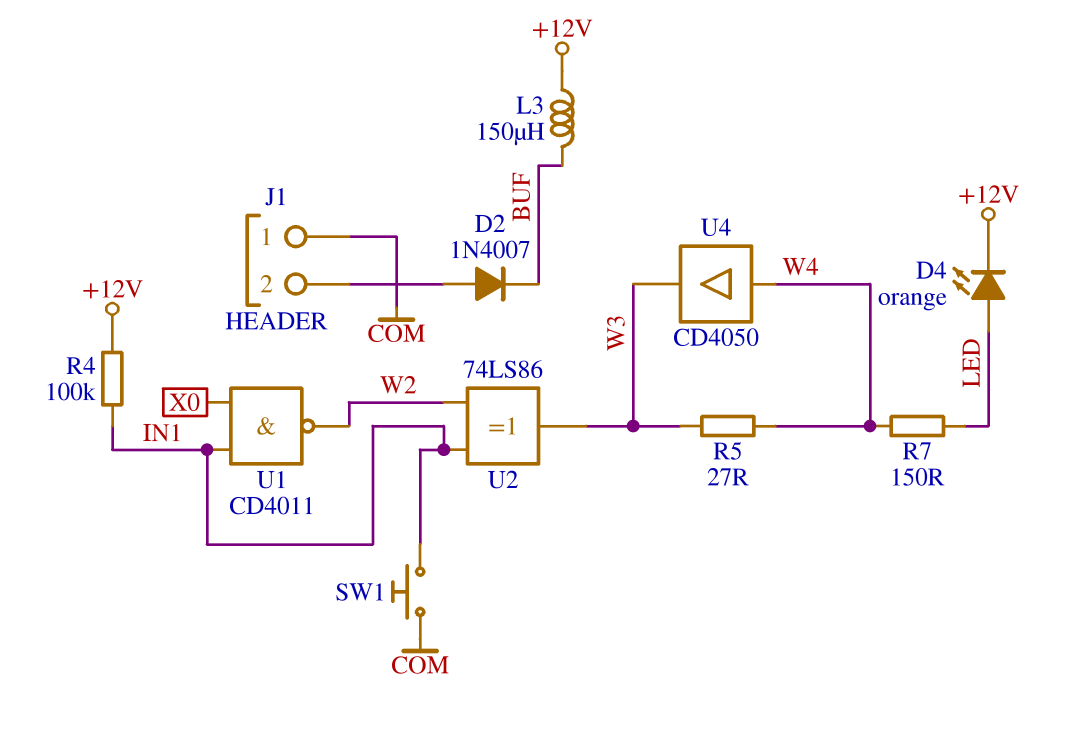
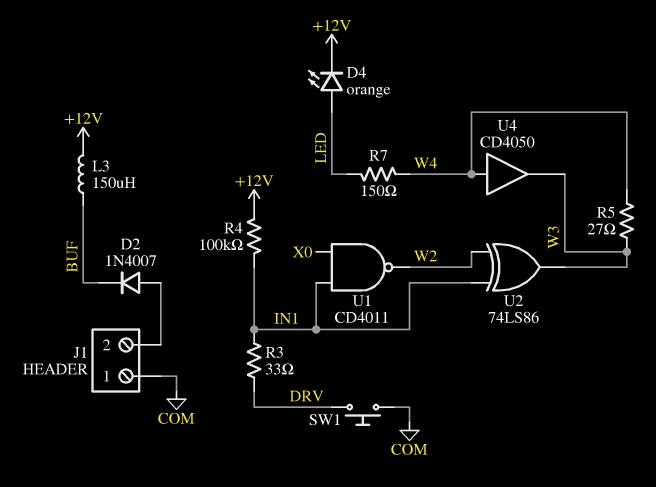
R3: none -> 33 (DRV, IN1)
SW1: button (COM, IN1) -> button (COM, DRV)

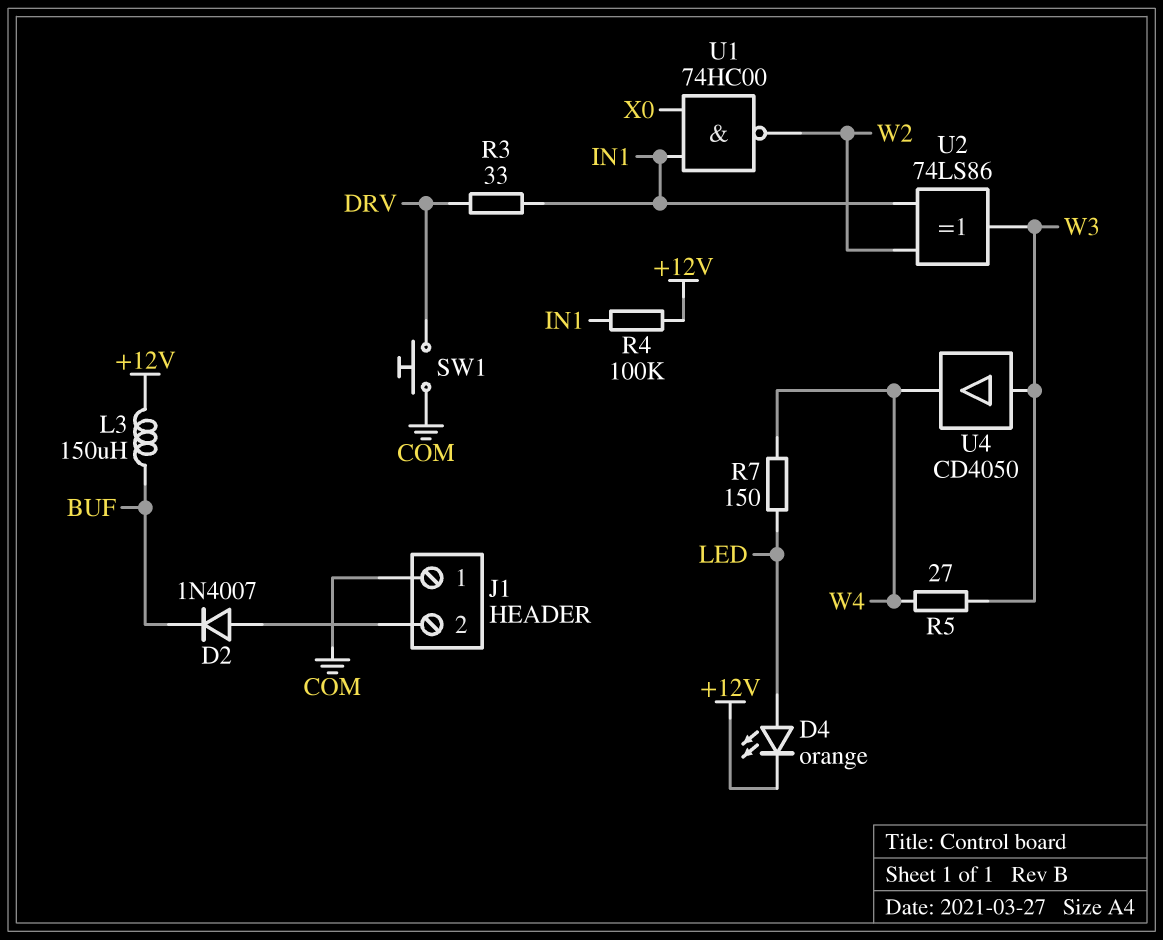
U1: NAND CD4011 (in IN1, in X0, out W2) -> NAND 74HC00 (in IN1, in X0, out W2)
U4: buffer CD4050 (in W4, out W3) -> buffer CD4050 (in W3, out W4)

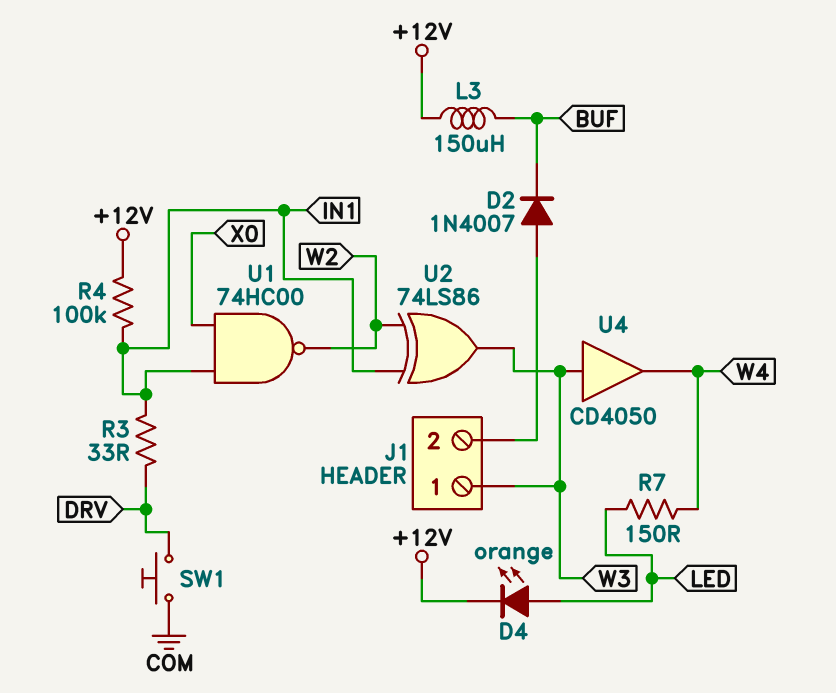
J1 pin 1: COM -> W3
R5: 27 (W3, W4) -> none

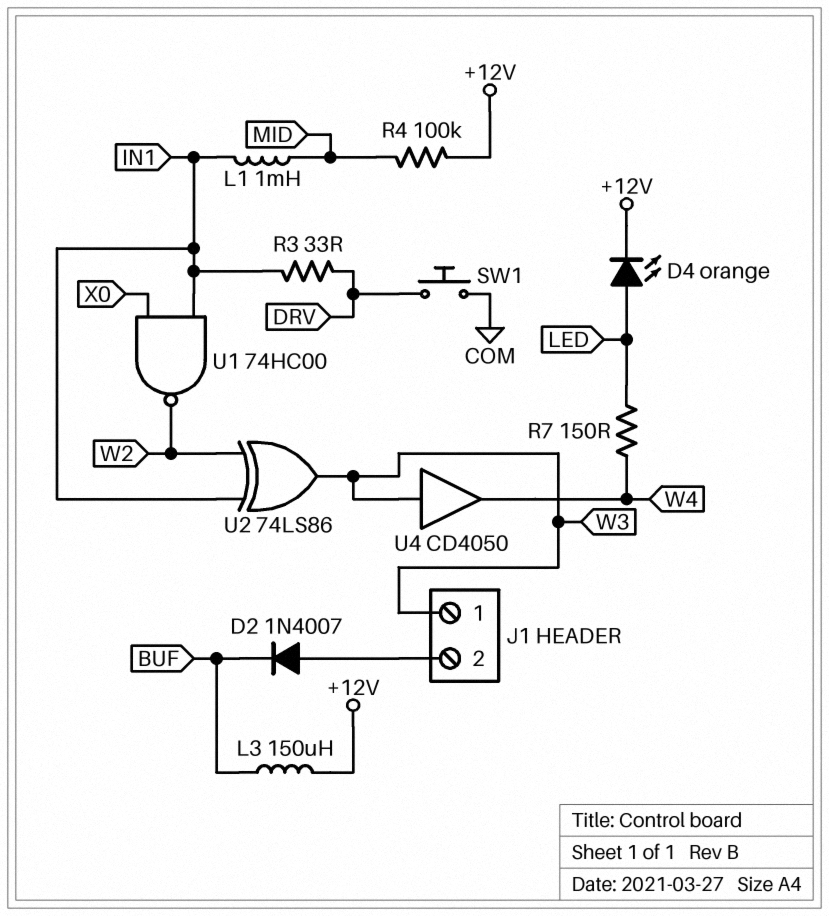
L1: none -> 1mH (IN1, MID)
R4: 100k (+12V, IN1) -> 100k (+12V, MID)

